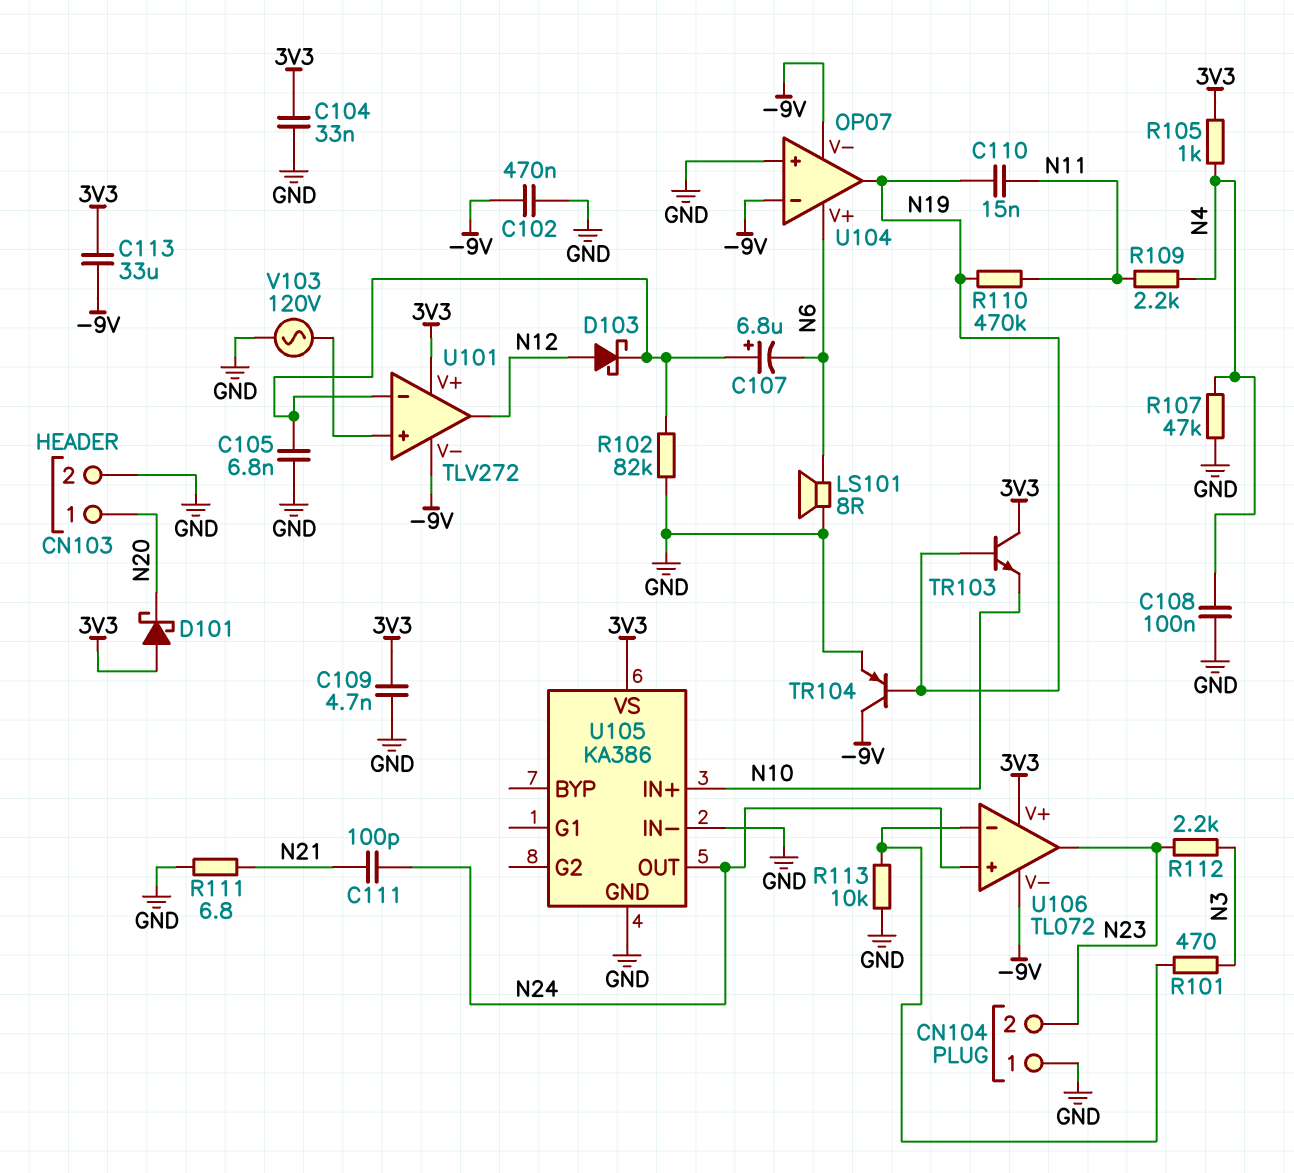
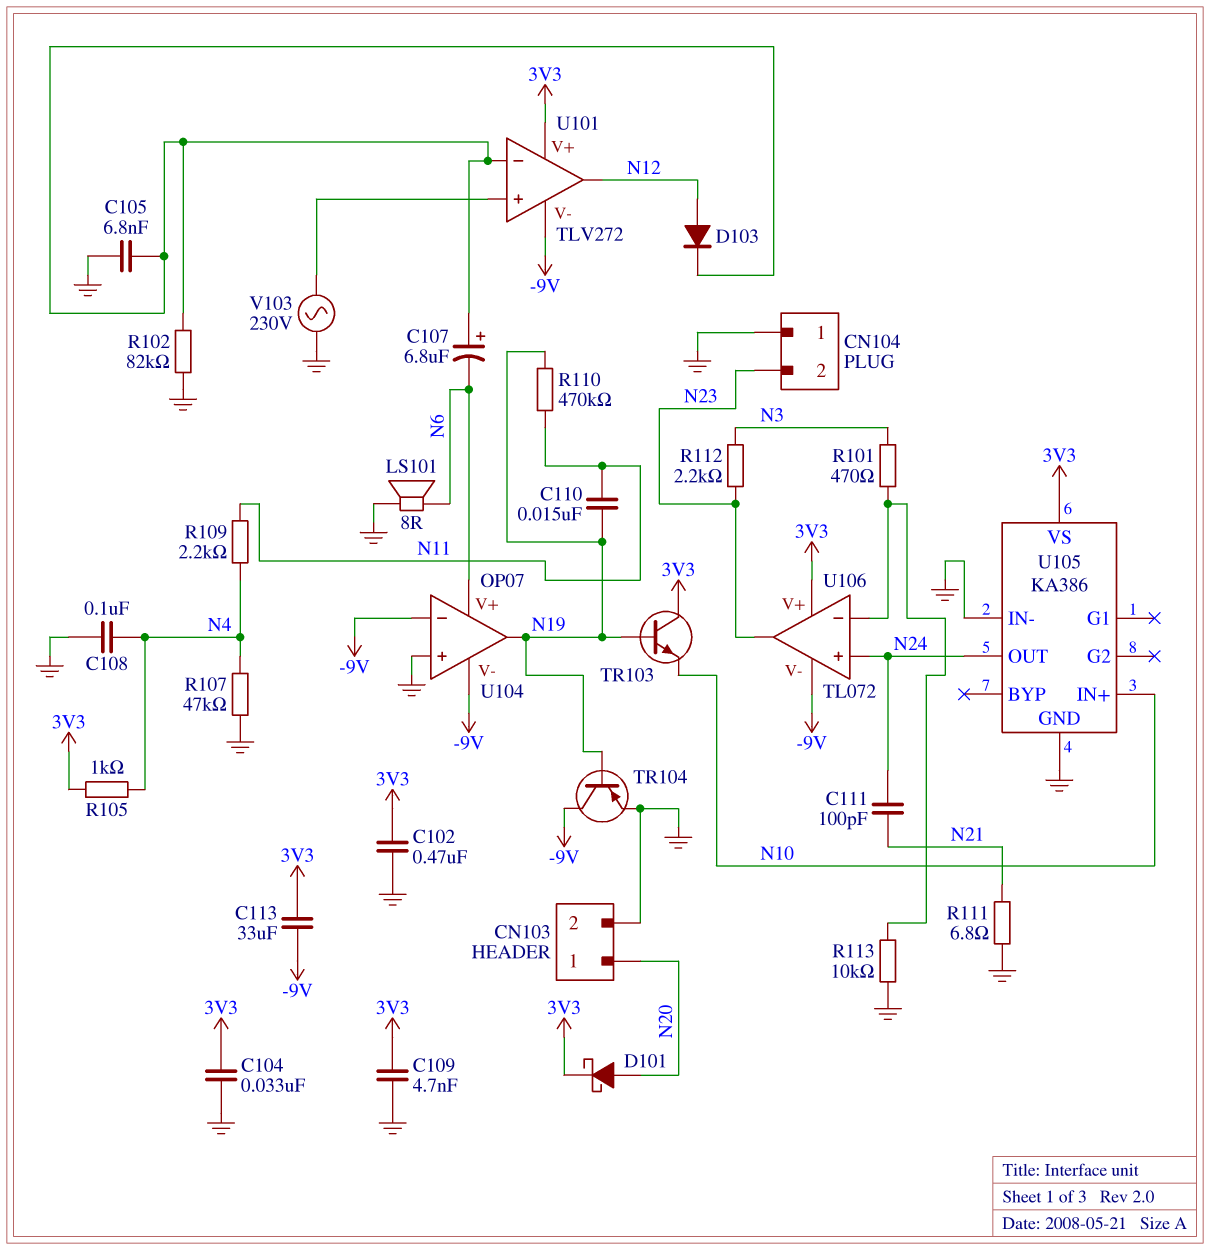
C102: 470nF (-9V, GND) -> 470nF (3V3, GND)
D101: schottky (A 3V3, K N20) -> schottky (A N20, K 3V3)
D103: schottky (A N12, K U101/in-) -> diode (A N12, K U101/in-)
V103: AC 120V (GND, U101/in+) -> AC 230V (GND, U101/in+)

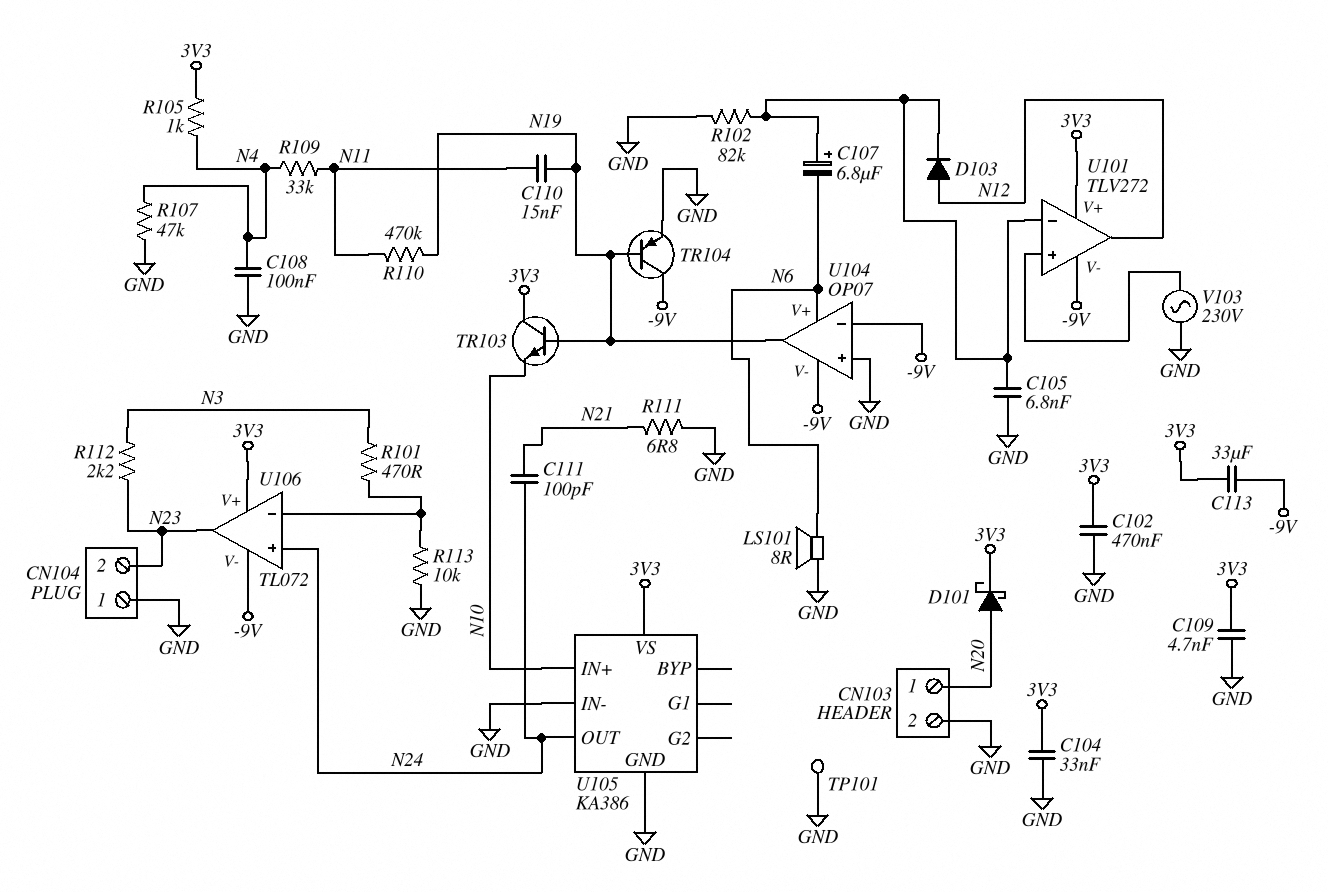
R109: 2.2k (N4, N11) -> 33k (N4, N11)
TP101: none -> test point (GND)

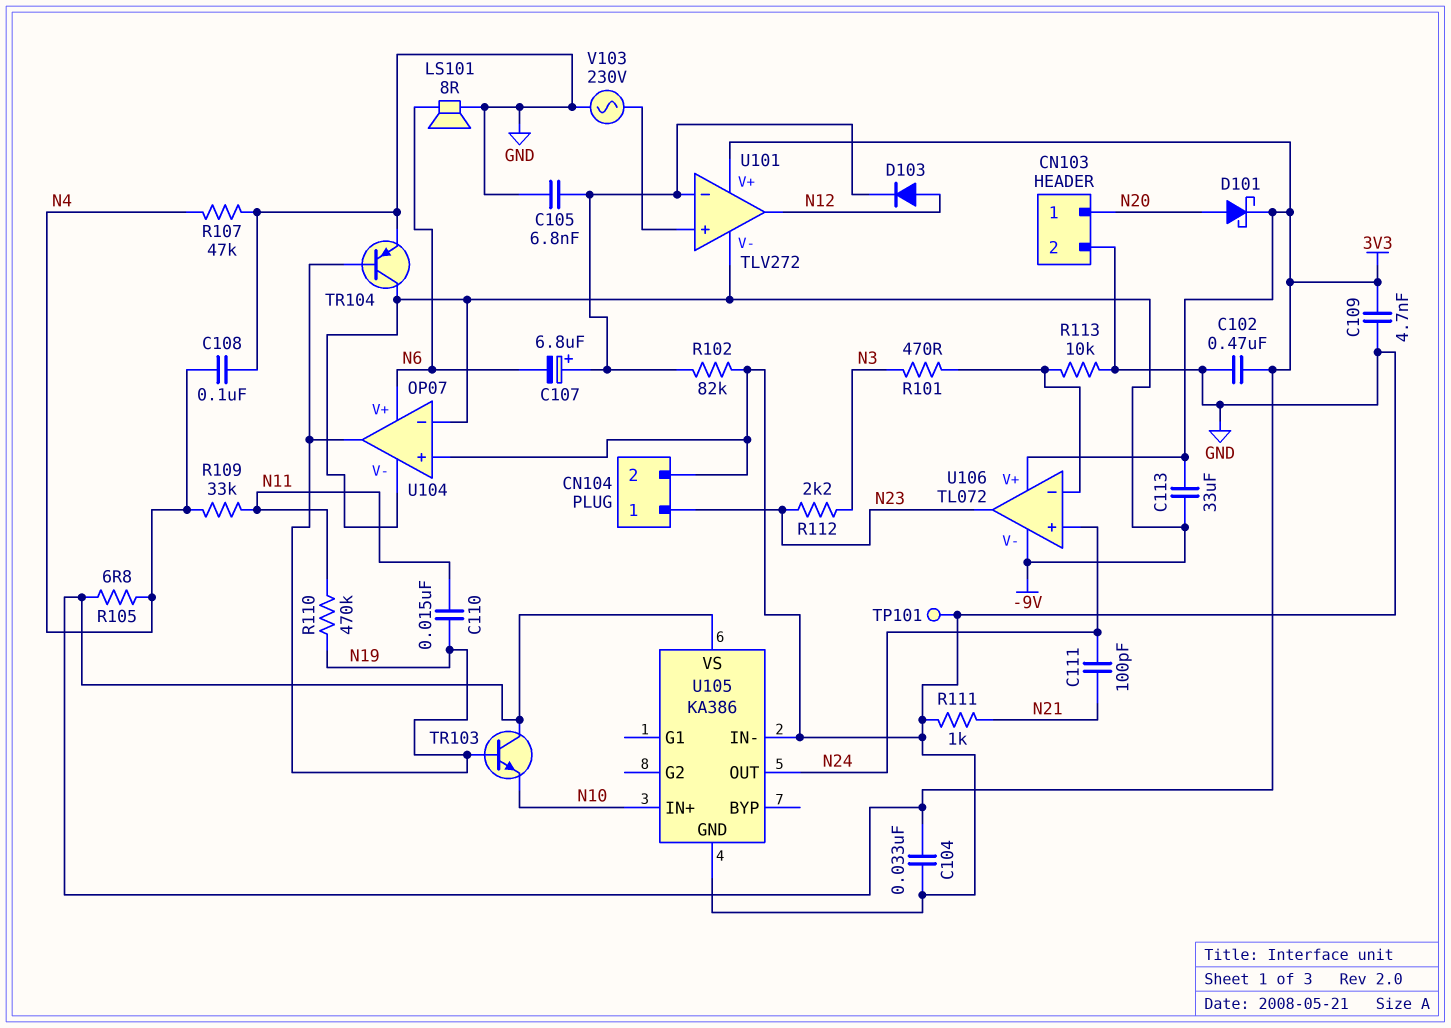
CN104 pin 1: GND -> N23
CN104 pin 2: N23 -> GND
R105: 1k (3V3, N4) -> 6.8 (3V3, N4)
R111: 6.8 (GND, N21) -> 1k (GND, N21)

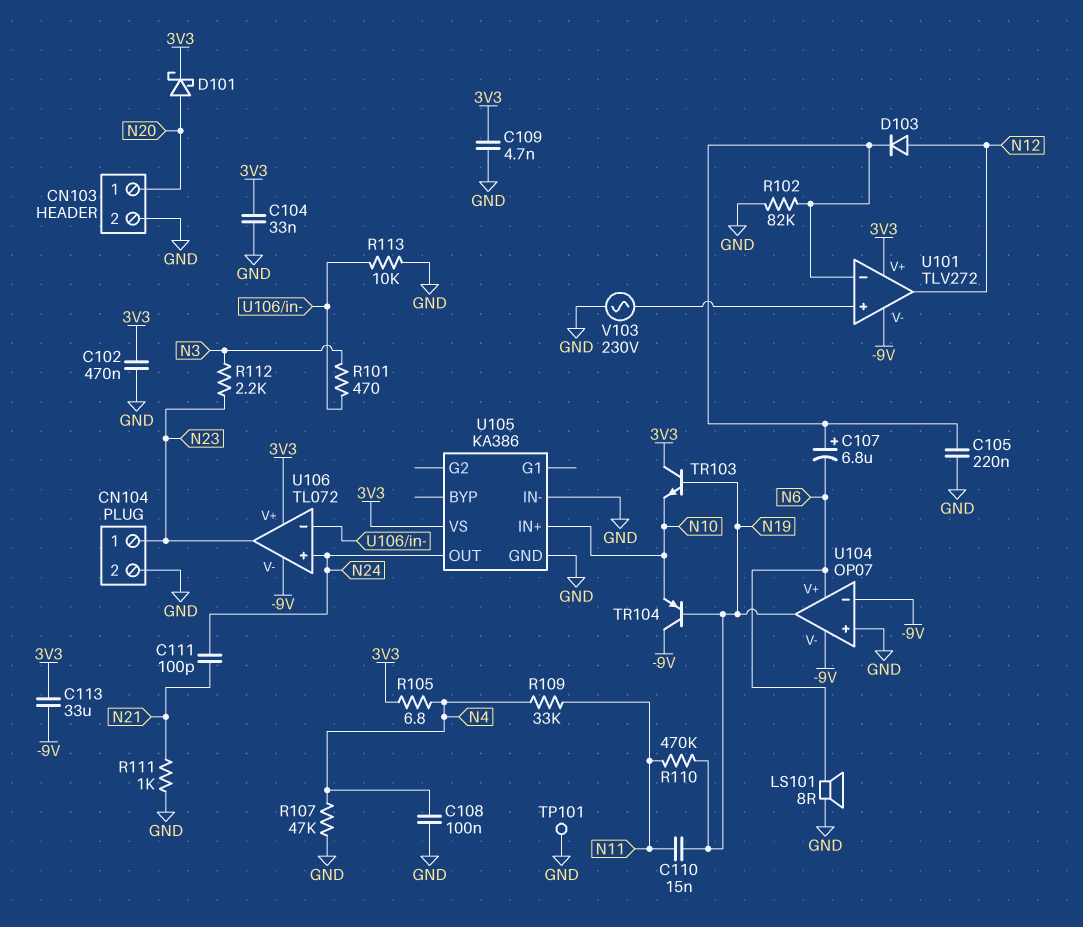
C105: 6.8nF (GND, U101/in-) -> 220nF (GND, U101/in-)
TR104: PNP (B N19, C -9V, E GND) -> PNP (B N19, C -9V, E N10)

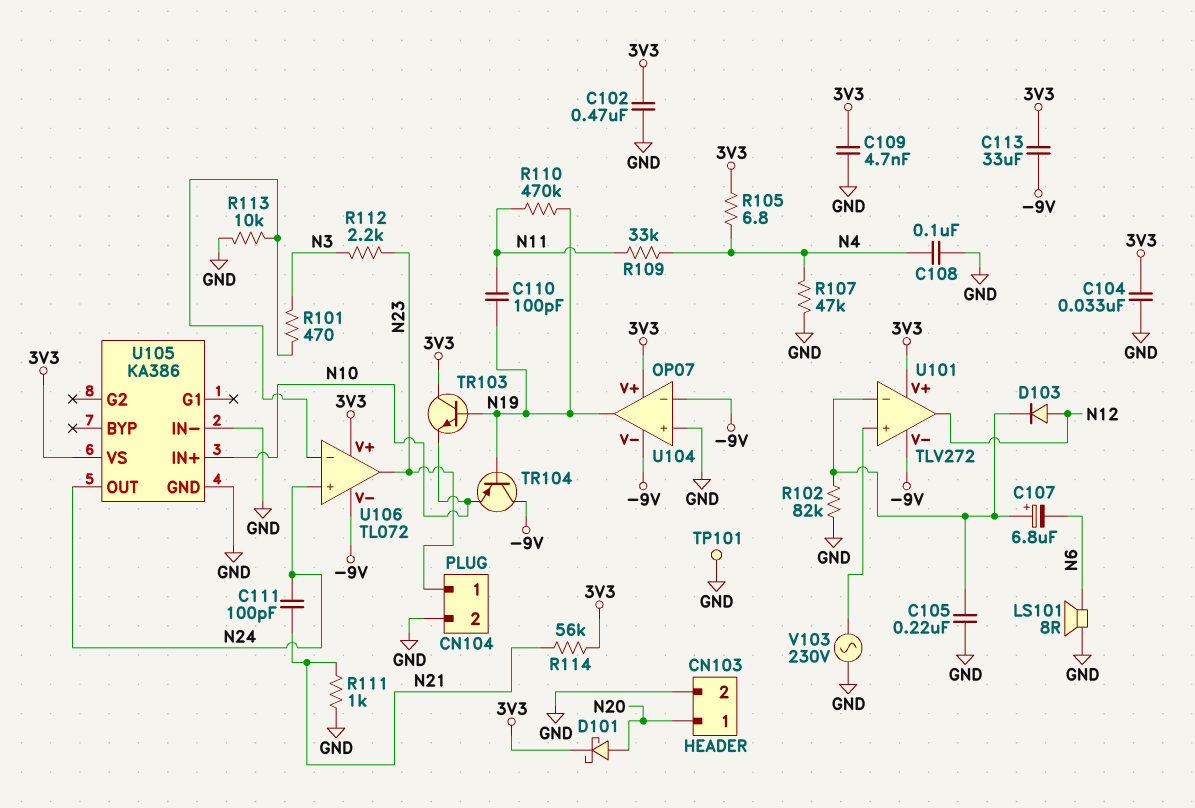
C110: 15nF (N11, N19) -> 100pF (N11, N19)
R114: none -> 56k (3V3, N21)
U104 pin V+: N6 -> 3V3

